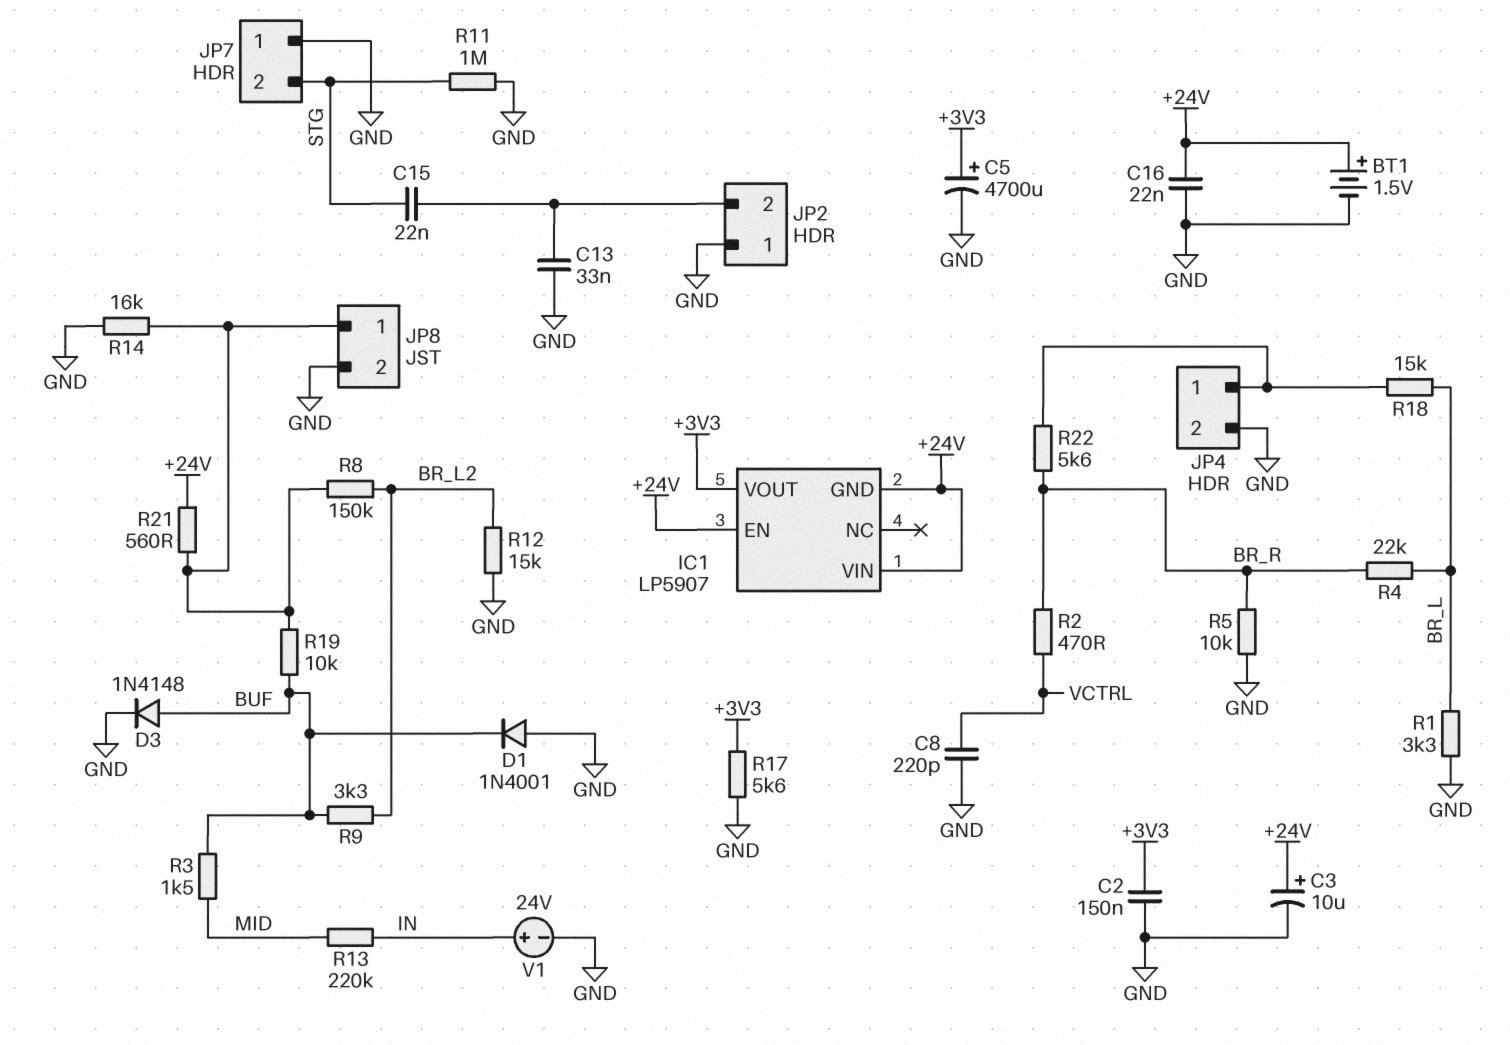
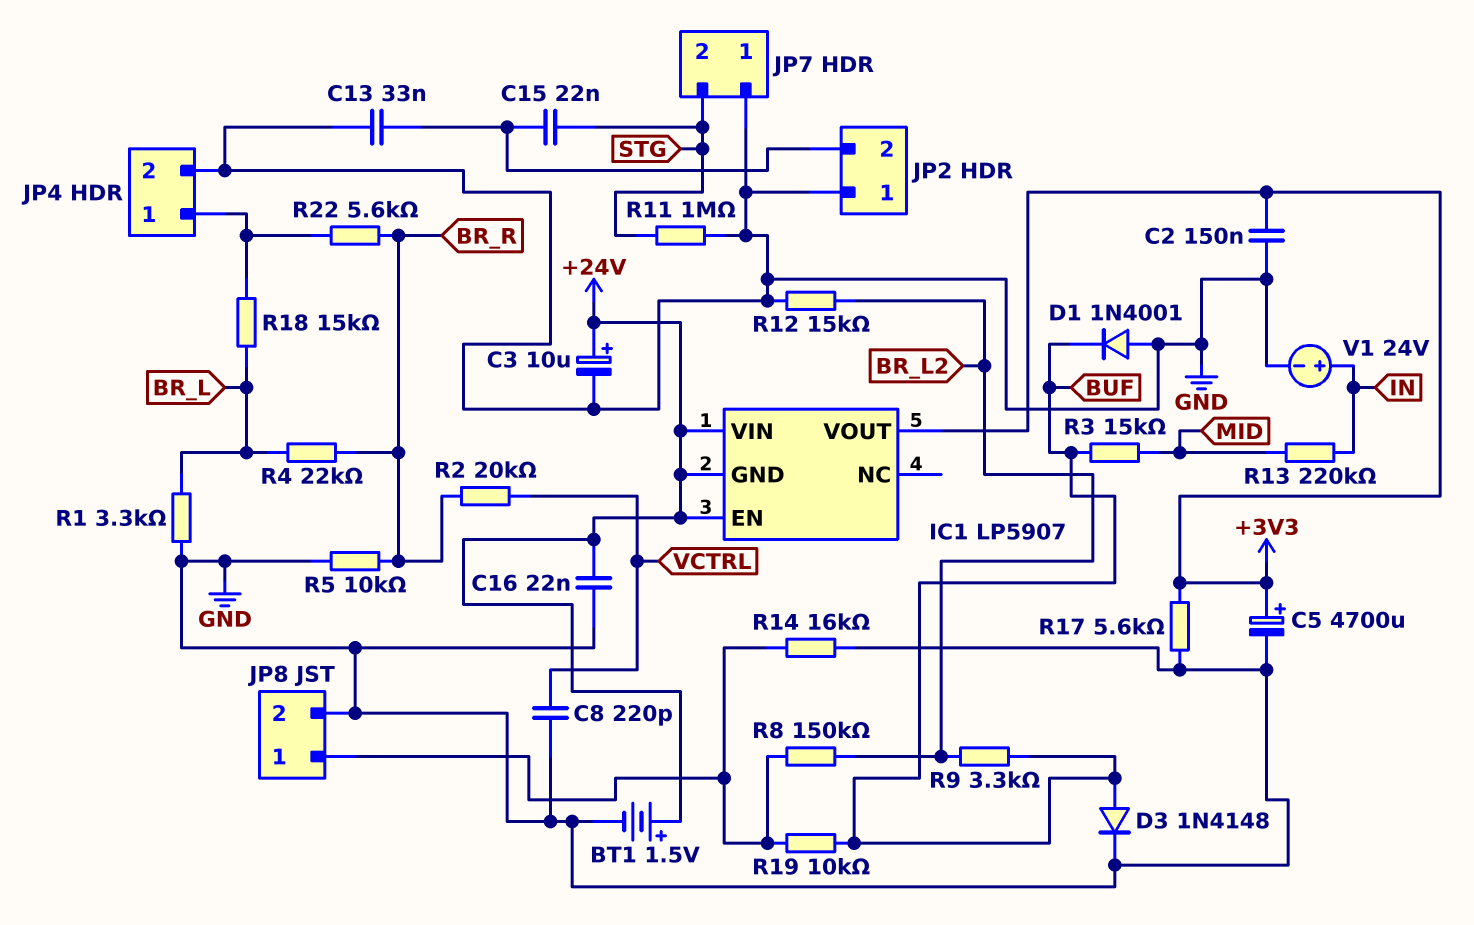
R2: 470 (BR_R, VCTRL) -> 20k (BR_R, VCTRL)
R3: 1.5k (BUF, MID) -> 15k (BUF, MID)
R21: 560 (+24V, JP8/1) -> none

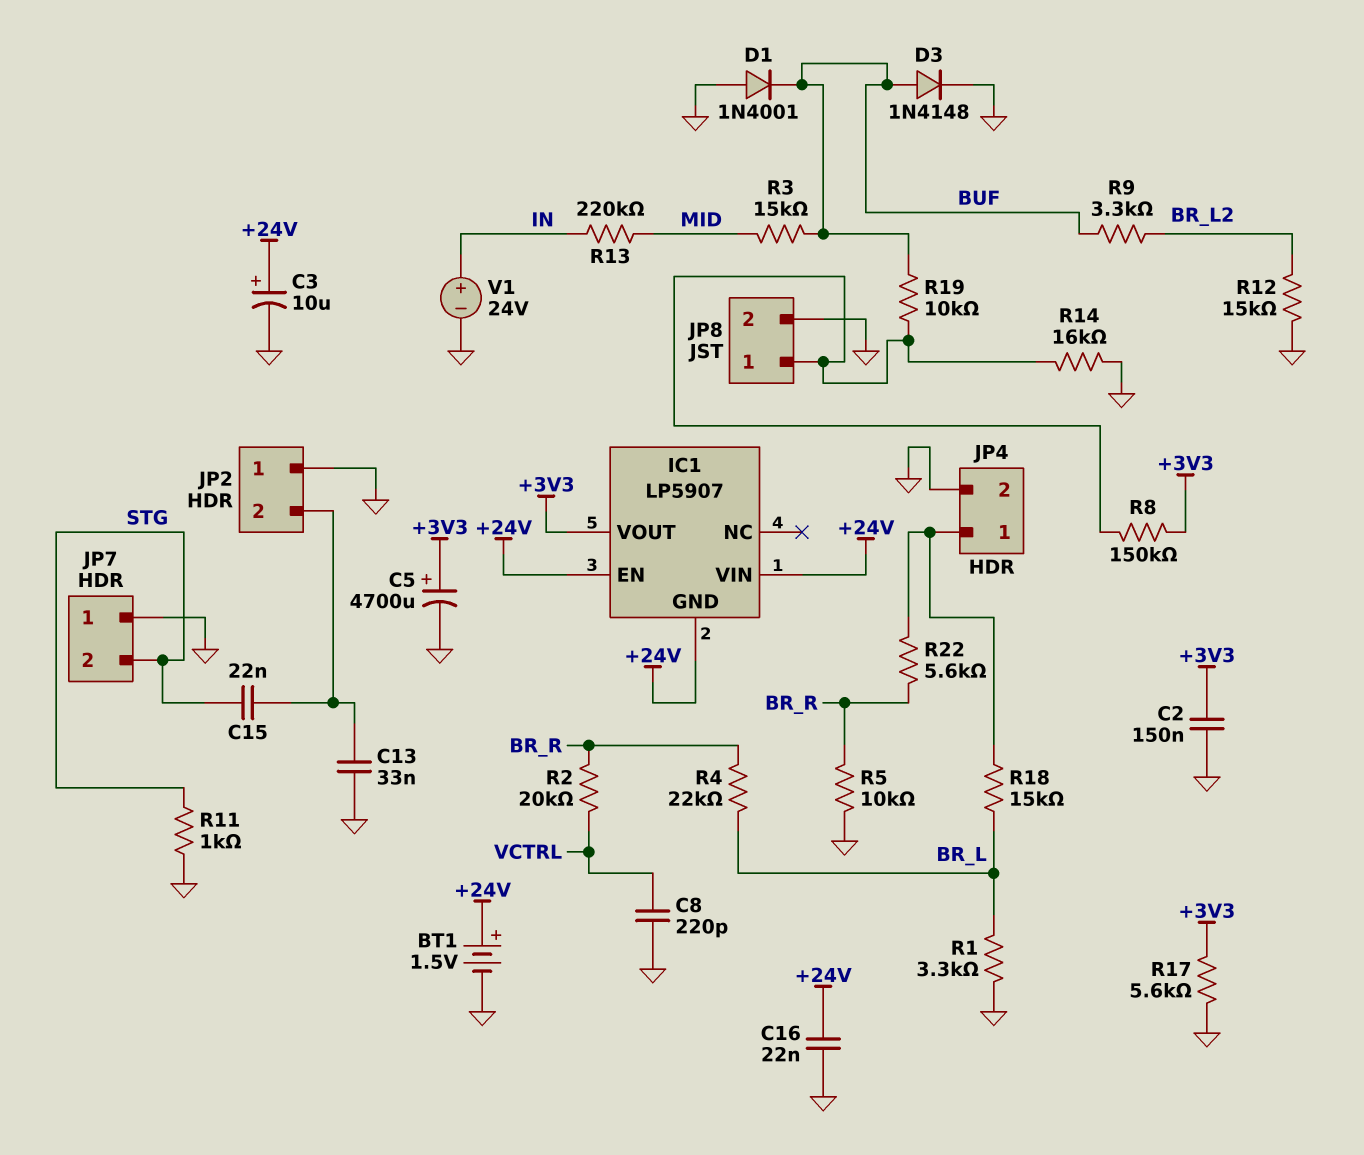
R8: 150k (BR_L2, JP8/1) -> 150k (+3V3, JP8/1)
R11: 1M (GND, STG) -> 1k (GND, STG)

